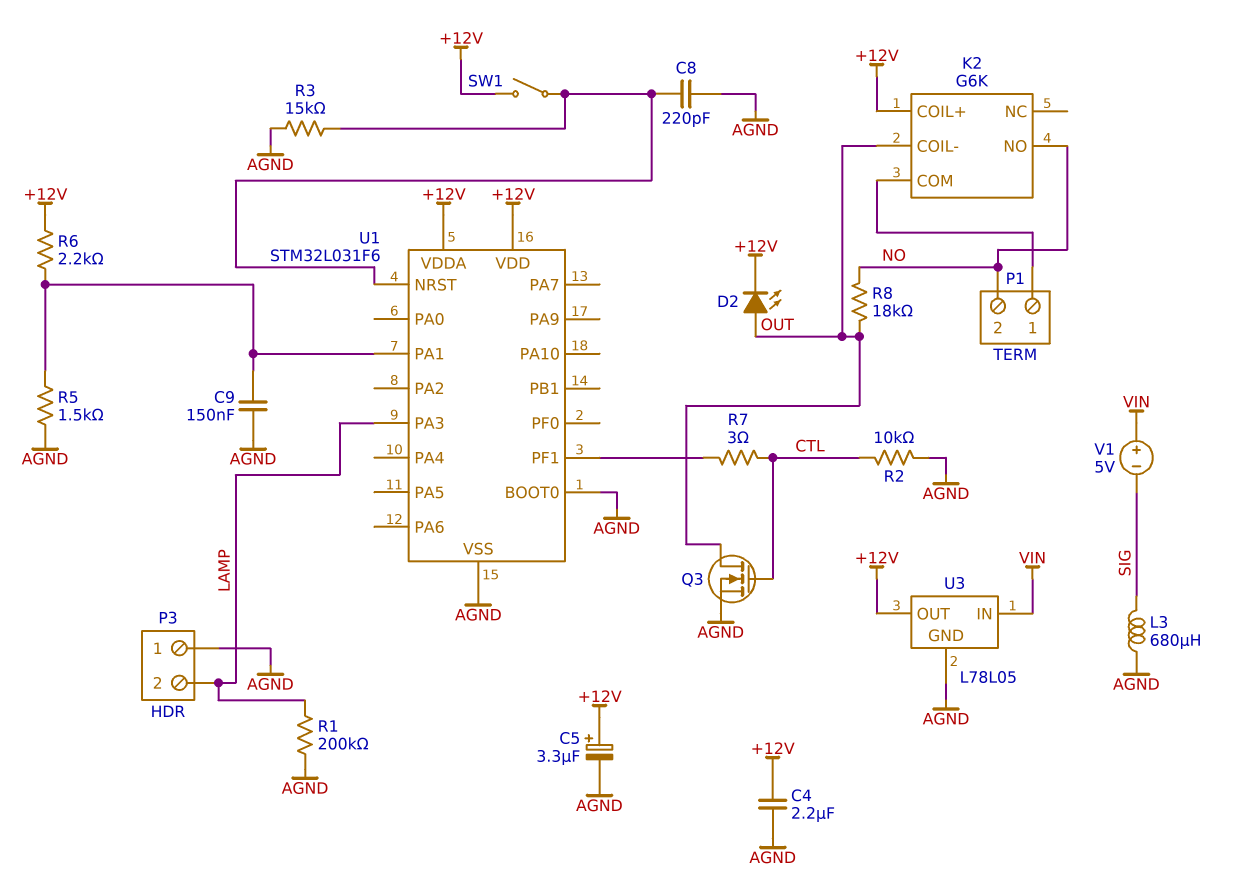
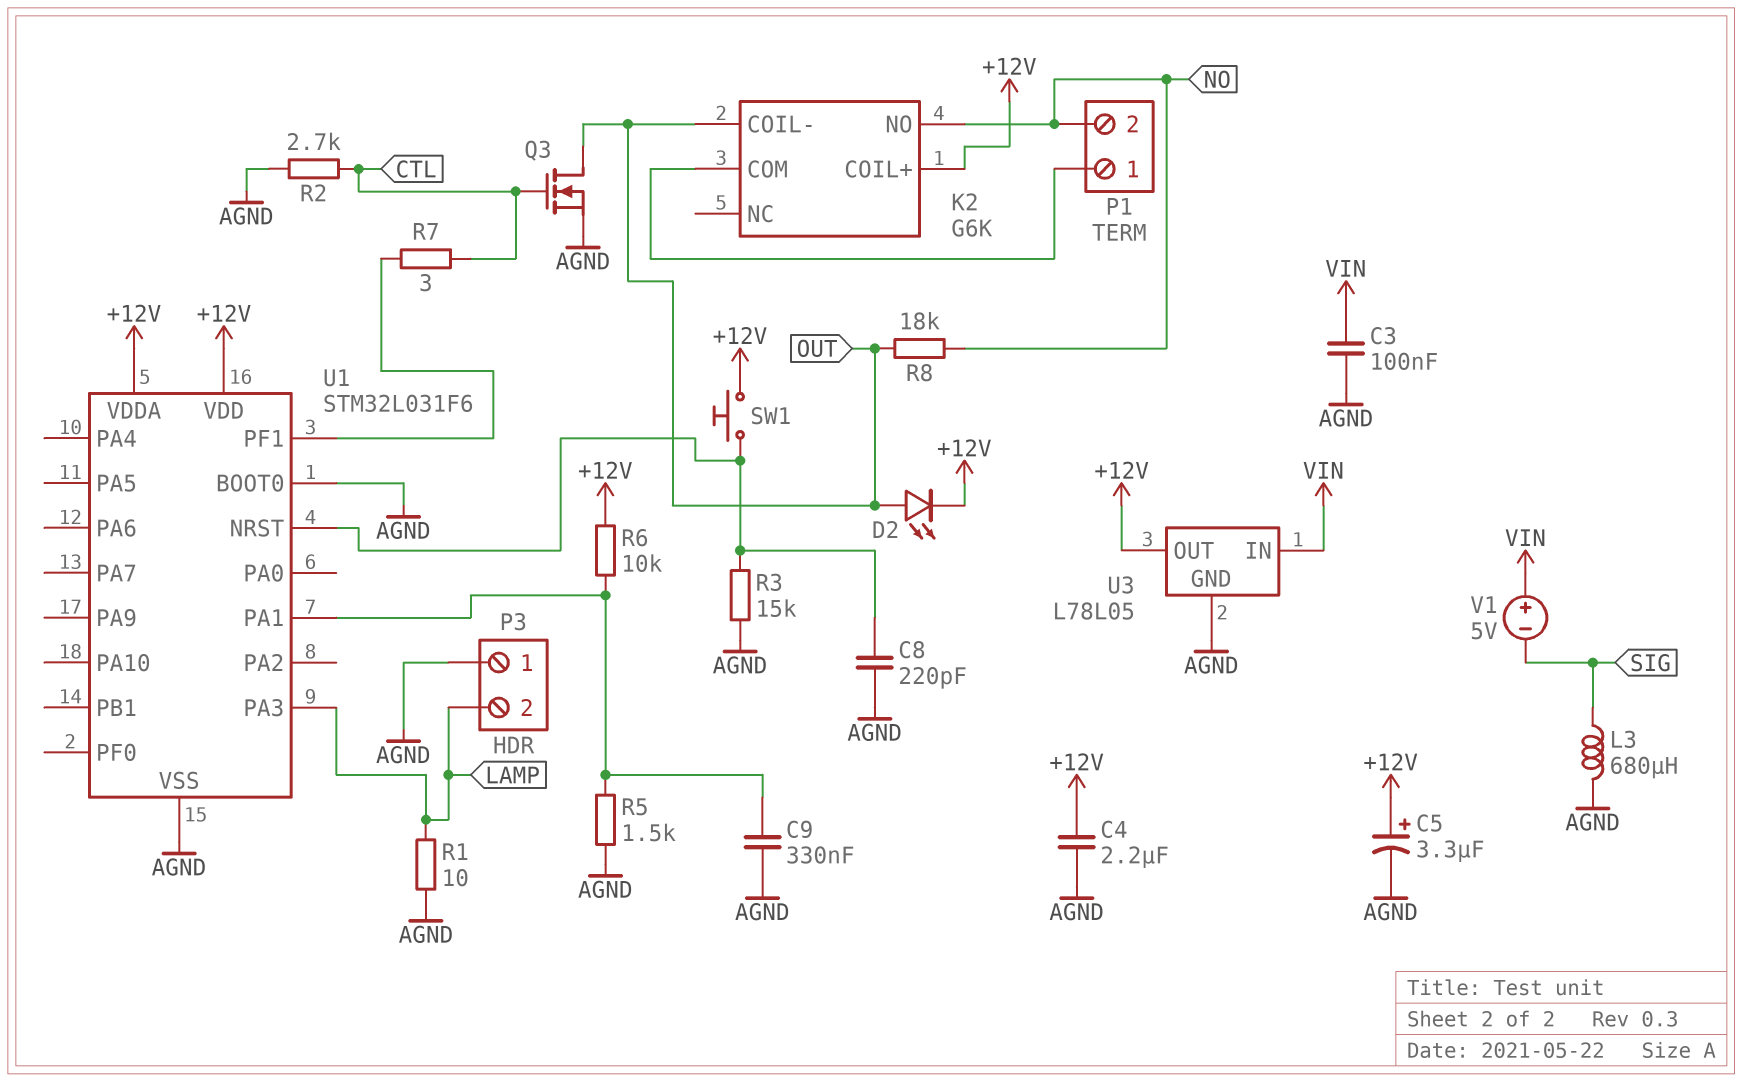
C3: none -> 100nF (AGND, VIN)
C9: 150nF (AGND, U1/PA1) -> 330nF (AGND, U1/PA1)
R1: 200k (AGND, LAMP) -> 10 (AGND, LAMP)
R2: 10k (AGND, CTL) -> 2.7k (AGND, CTL)
R6: 2.2k (+12V, U1/PA1) -> 10k (+12V, U1/PA1)
SW1: switch (+12V, U1/NRST) -> button (+12V, U1/NRST)

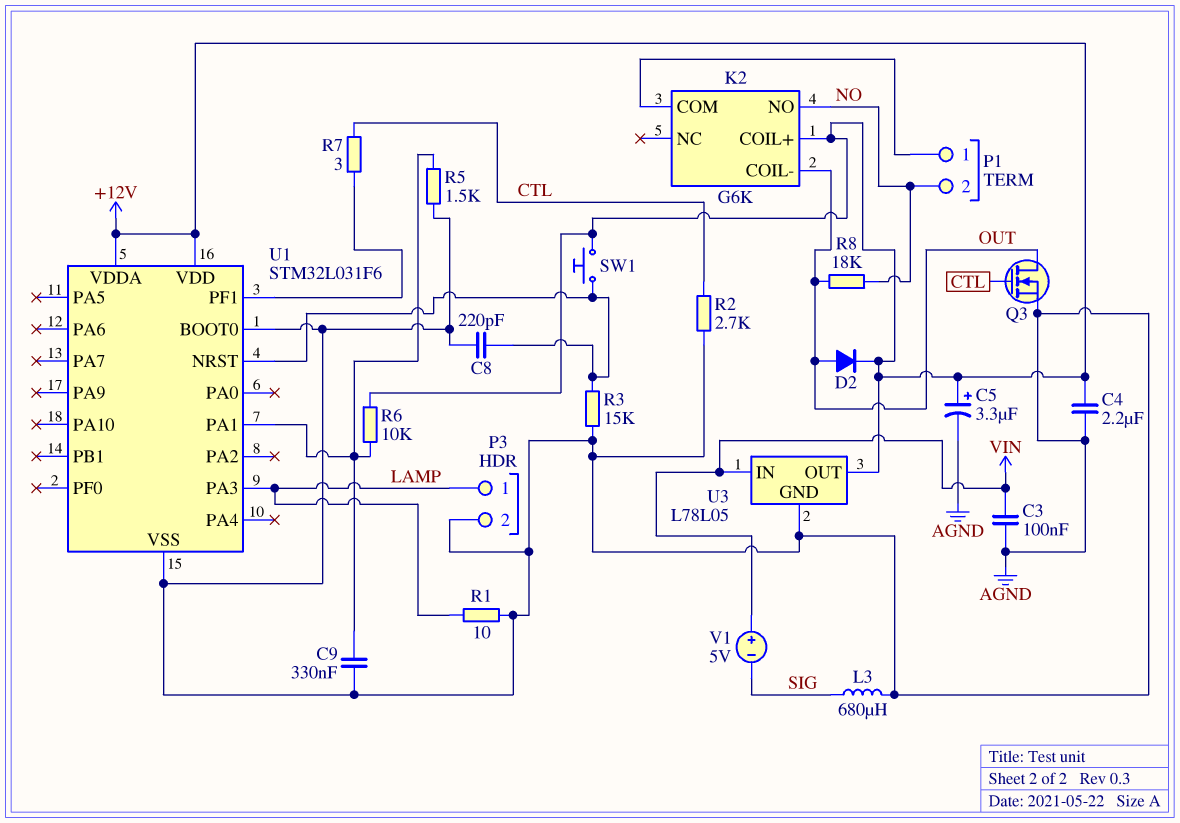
D2: LED (A OUT, K +12V) -> diode (A OUT, K +12V)
P3 pin 1: AGND -> LAMP
P3 pin 2: LAMP -> AGND

